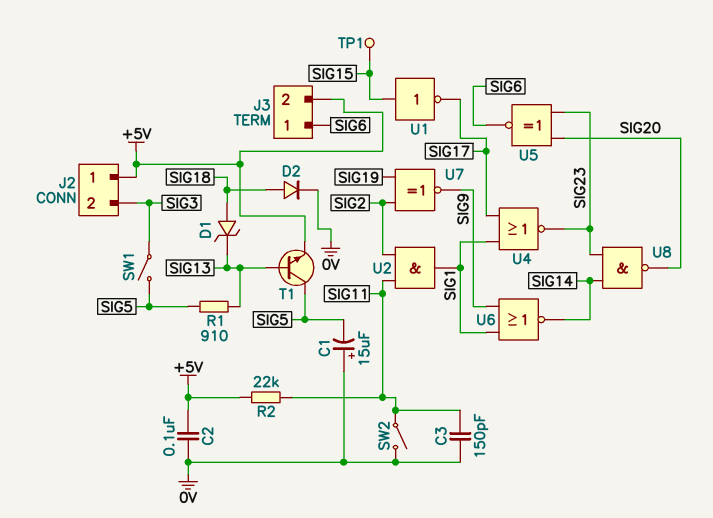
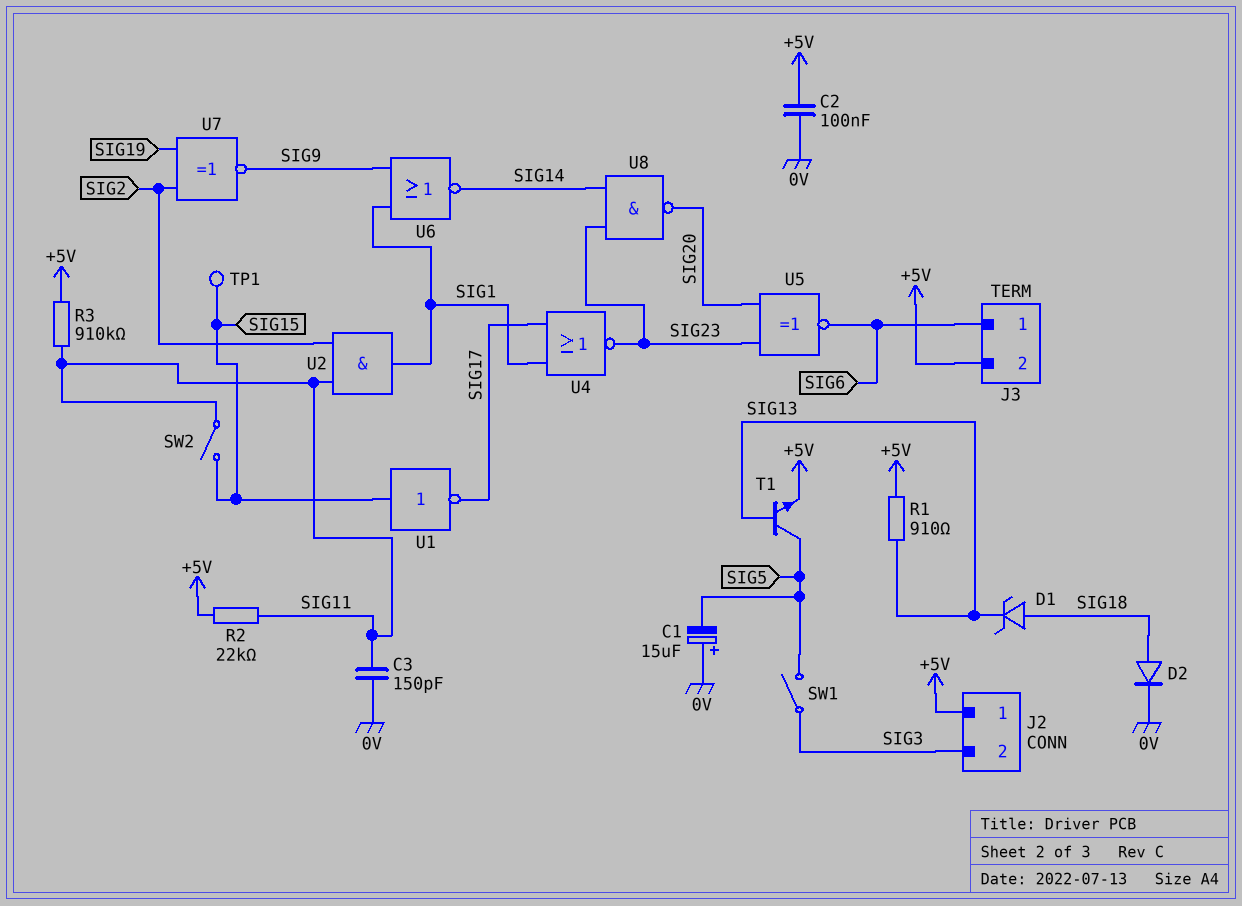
R1: 910 (SIG5, SIG13) -> 910 (+5V, SIG13)
R3: none -> 910k (+5V, SIG11)
SW2: switch (0V, SIG11) -> switch (SIG11, SIG15)

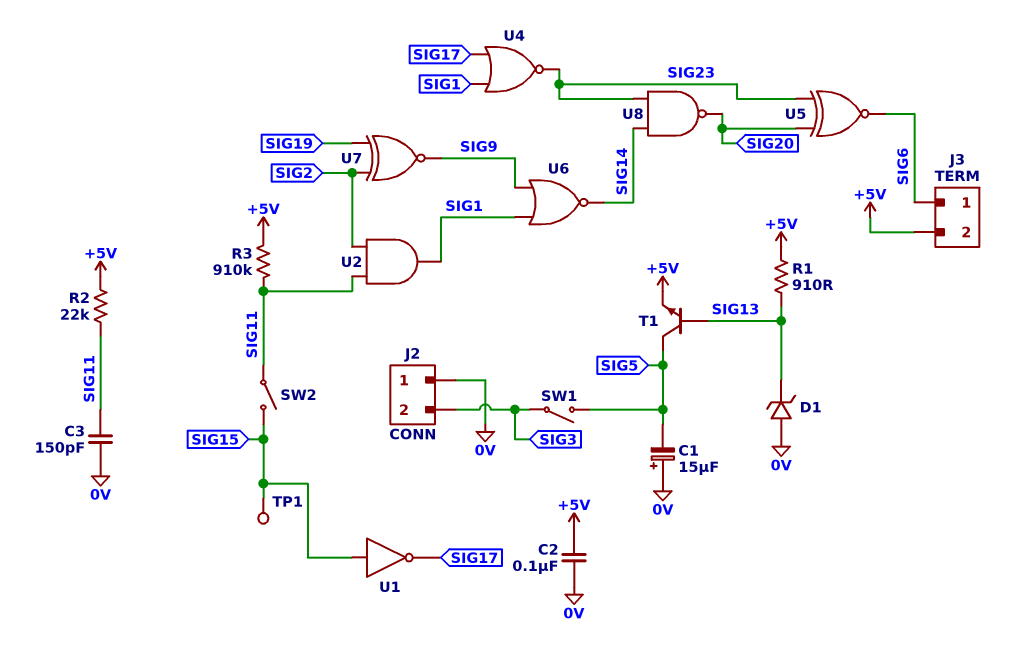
D1: zener (A SIG18, K SIG13) -> zener (A 0V, K SIG13)
D2: diode (A SIG18, K 0V) -> none
J2 pin 1: +5V -> 0V

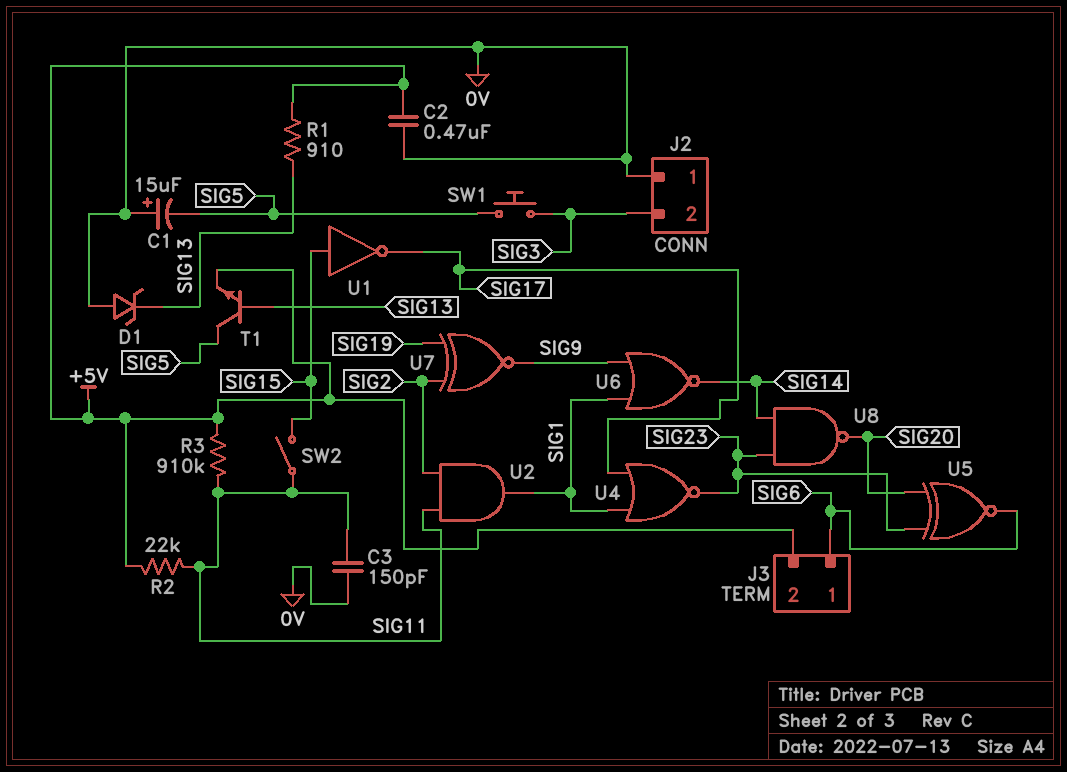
C2: 100nF (+5V, 0V) -> 470nF (+5V, 0V)
SW1: switch (SIG3, SIG5) -> button (SIG3, SIG5)
TP1: test point (SIG15) -> none

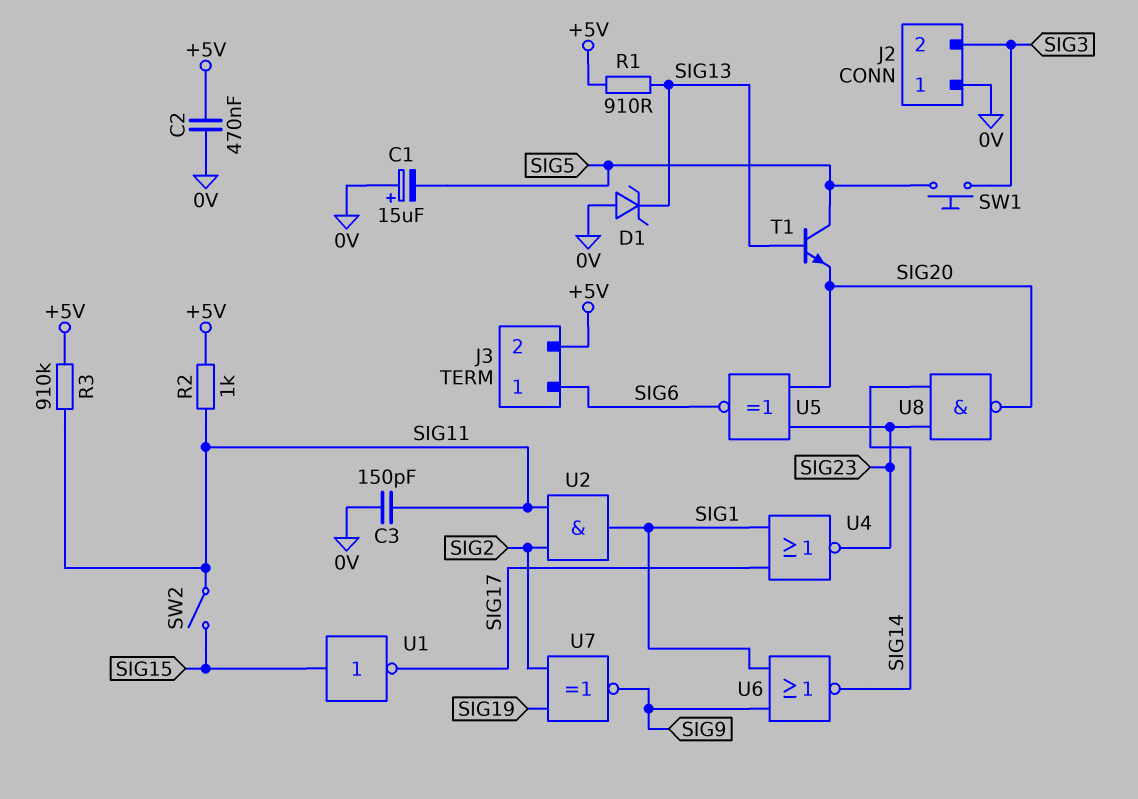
R2: 22k (+5V, SIG11) -> 1k (+5V, SIG11)
T1: NPN (B SIG13, C SIG5, E +5V) -> NPN (B SIG13, C SIG5, E SIG20)

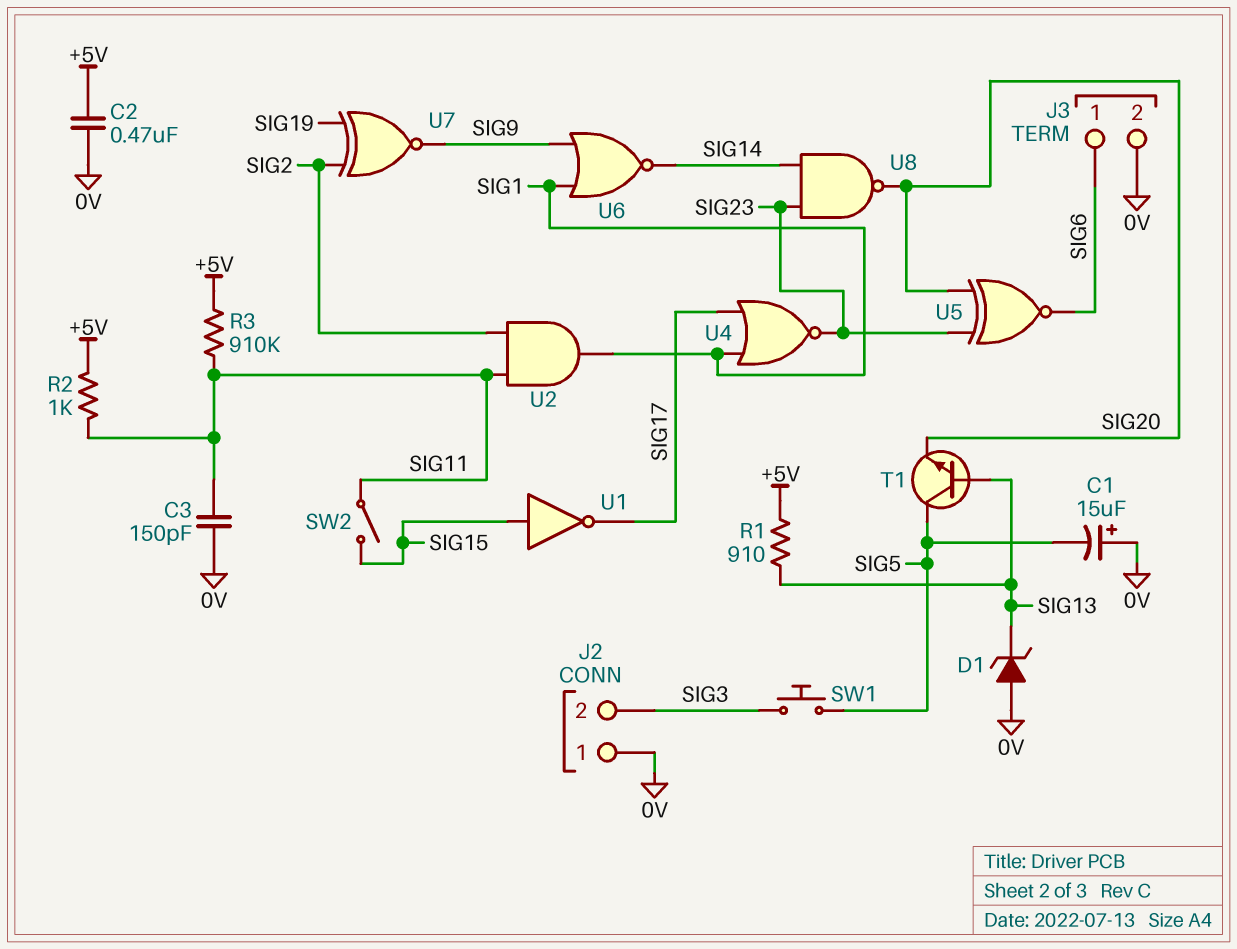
J3 pin 2: +5V -> 0V

